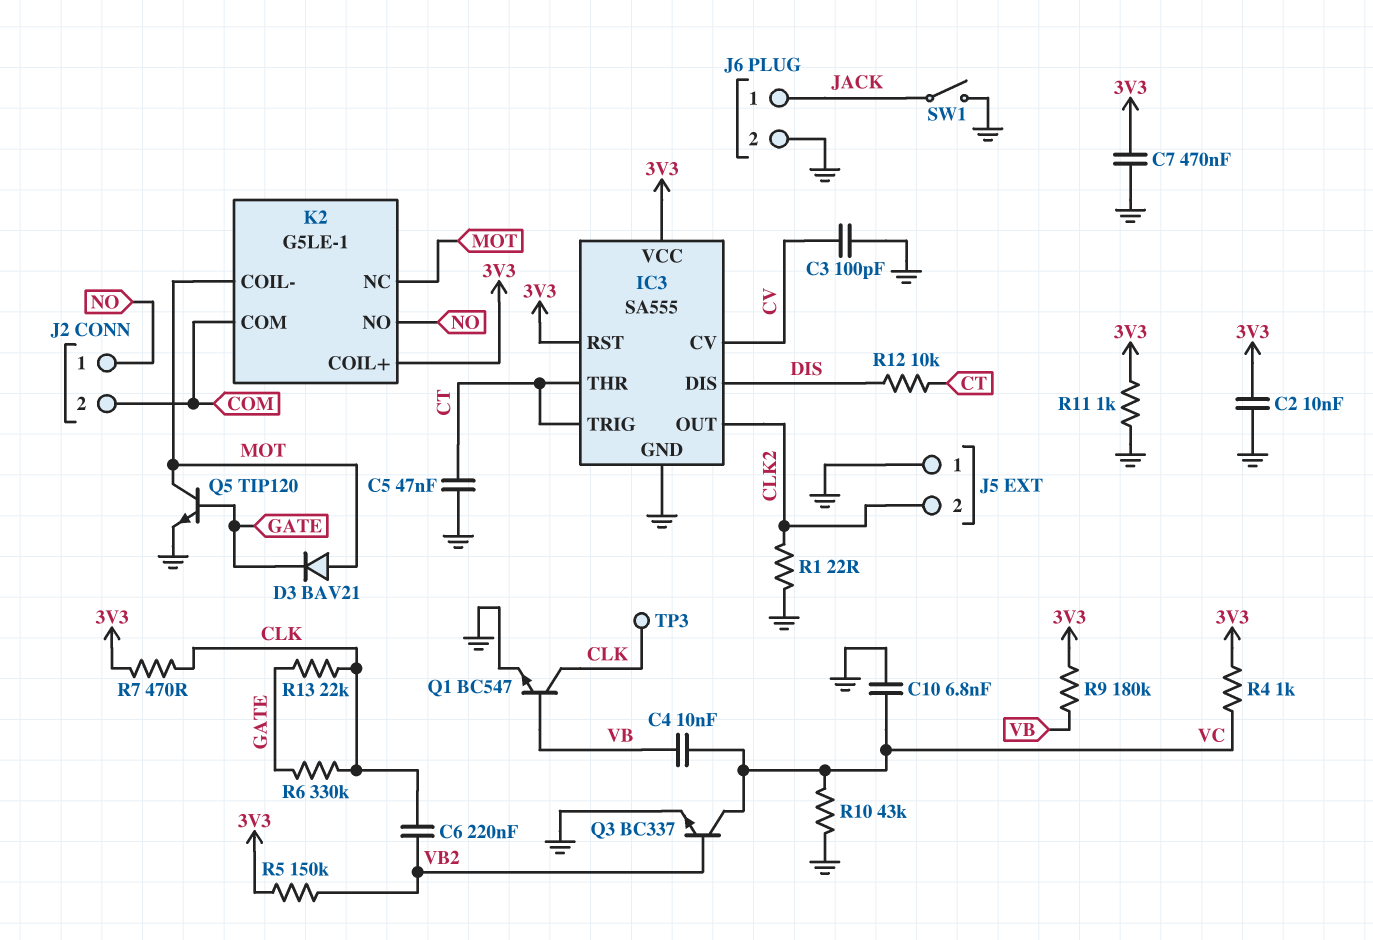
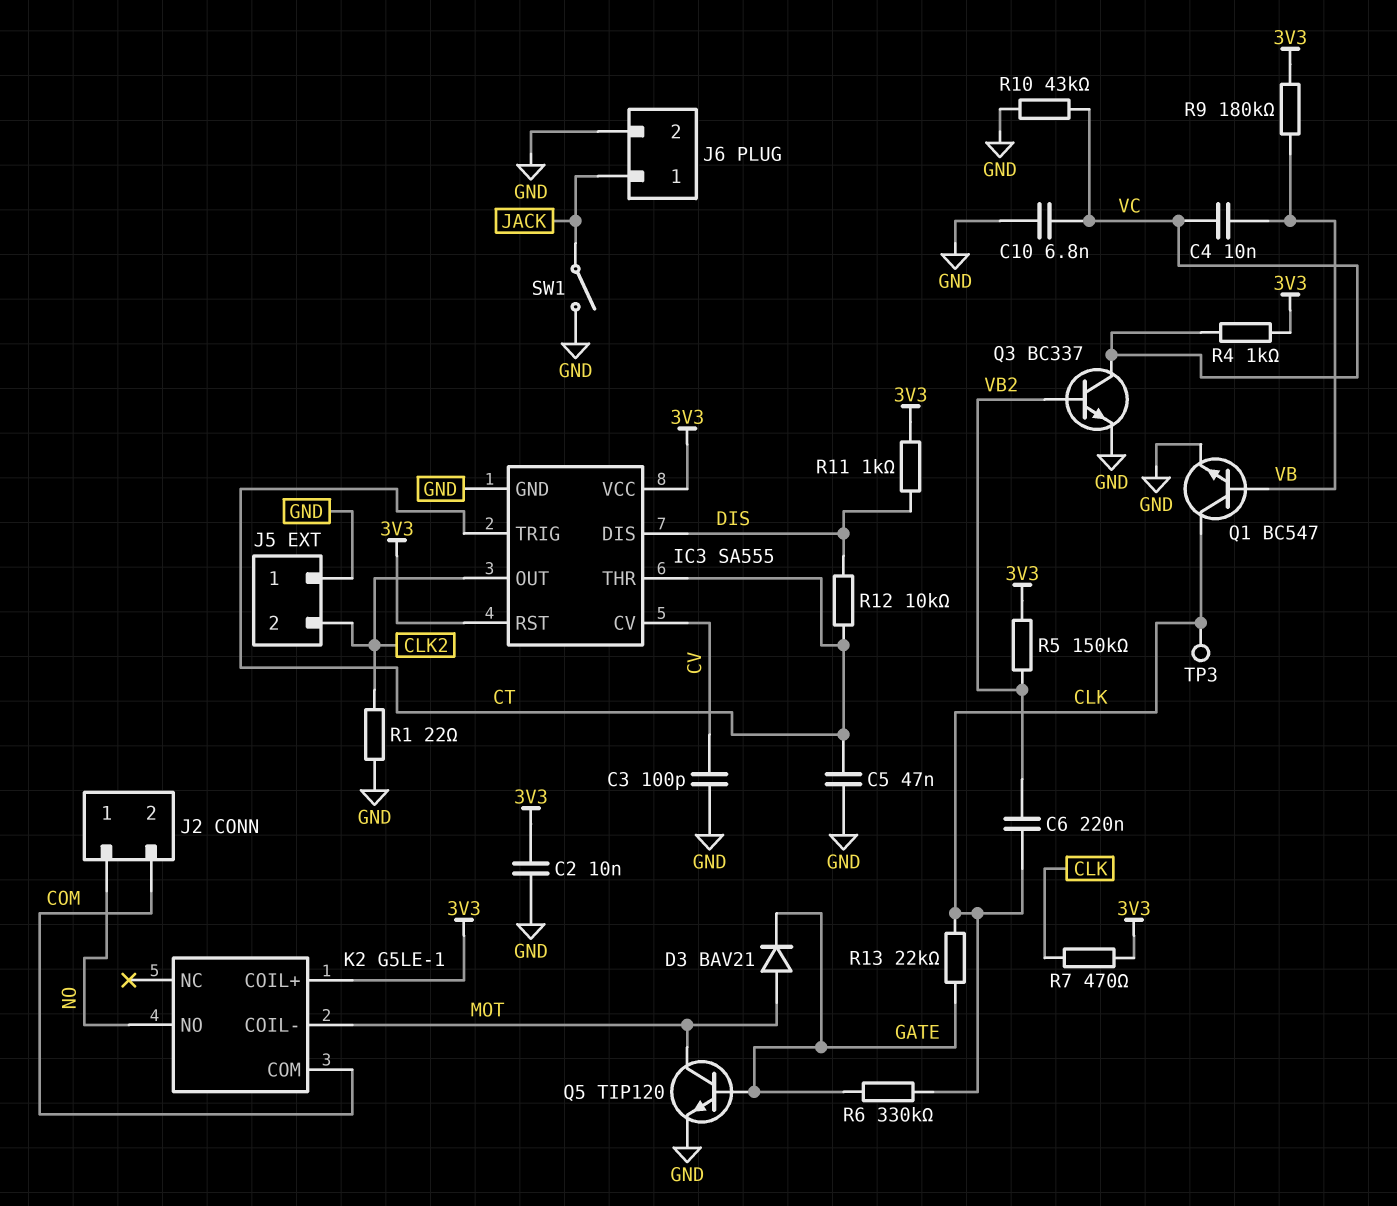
C7: 470nF (3V3, GND) -> none
K2 pin NC: MOT -> none
R11: 1k (3V3, GND) -> 1k (3V3, DIS)

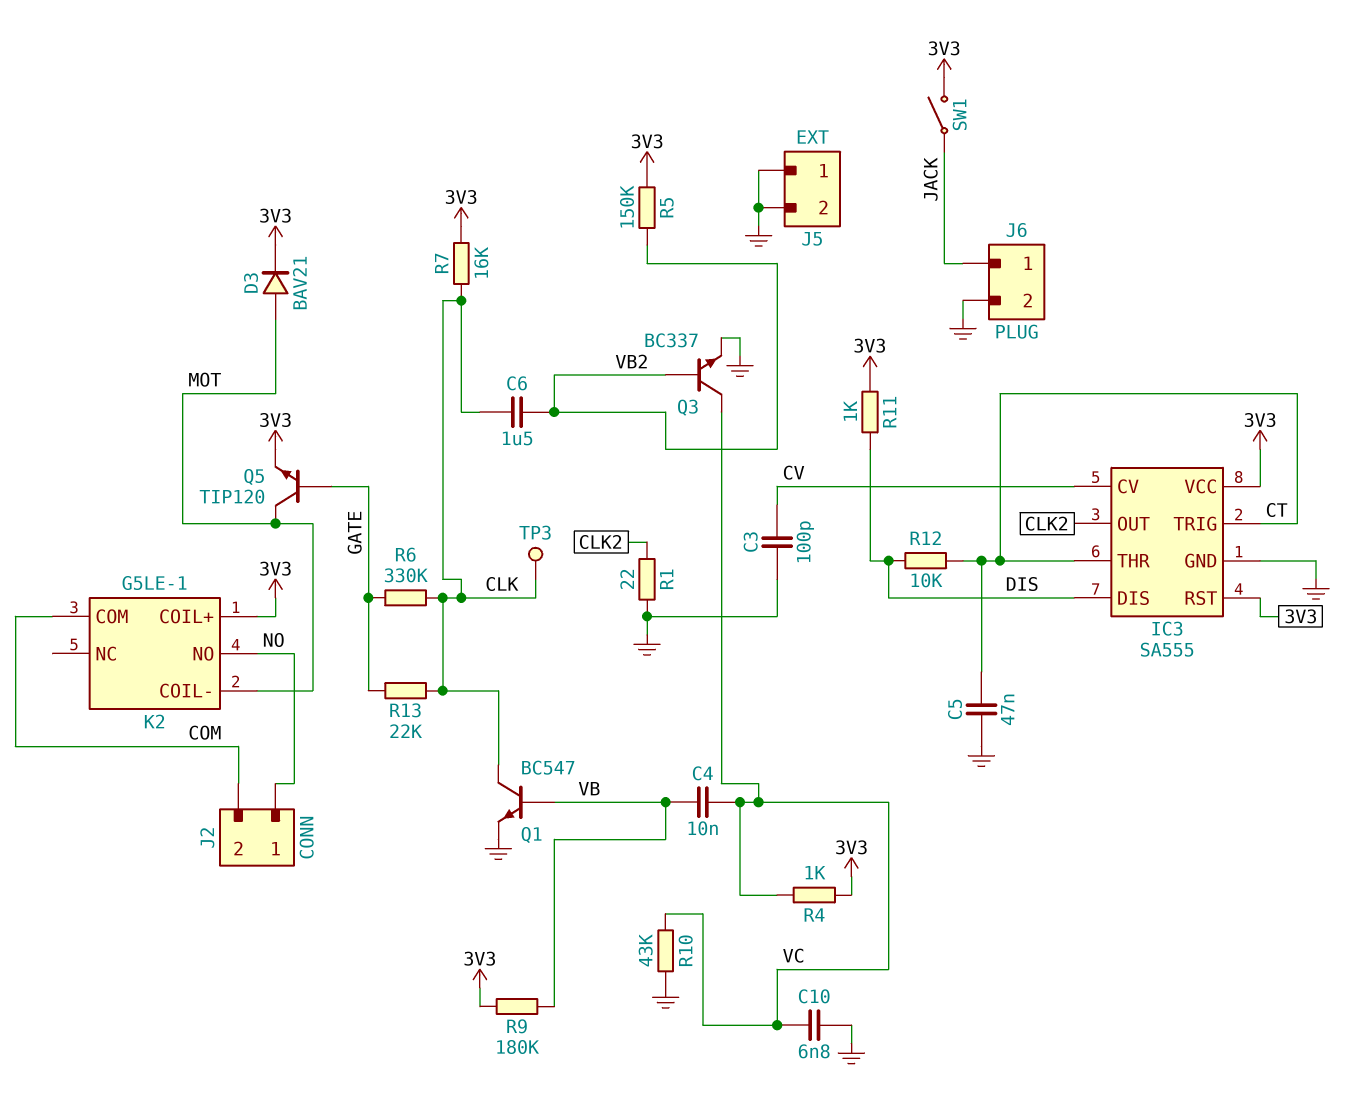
C2: 10nF (3V3, GND) -> none
C6: 220nF (CLK, VB2) -> 1.5uF (CLK, VB2)
D3: diode BAV21 (A MOT, K GATE) -> diode BAV21 (A MOT, K 3V3)
J5 pin 2: CLK2 -> GND
Q5: NPN TIP120 (B GATE, C MOT, E GND) -> NPN TIP120 (B GATE, C MOT, E 3V3)
R7: 470 (3V3, CLK) -> 16k (3V3, CLK)
SW1: switch (GND, JACK) -> switch (3V3, JACK)

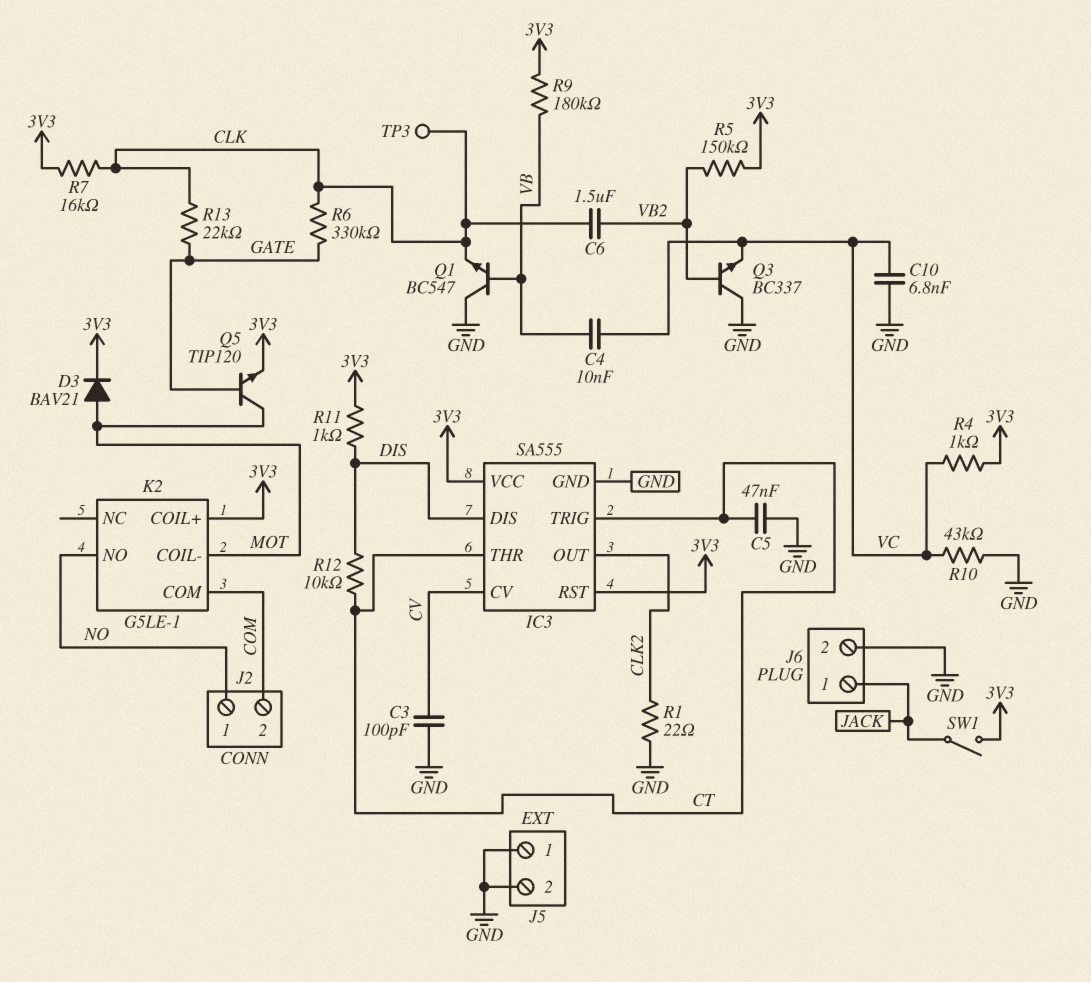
Q1: NPN BC547 (B VB, C CLK, E GND) -> NPN BC547 (B VB, C GND, E CLK)
Q3: NPN BC337 (B VB2, C VC, E GND) -> NPN BC337 (B VB2, C GND, E VC)

